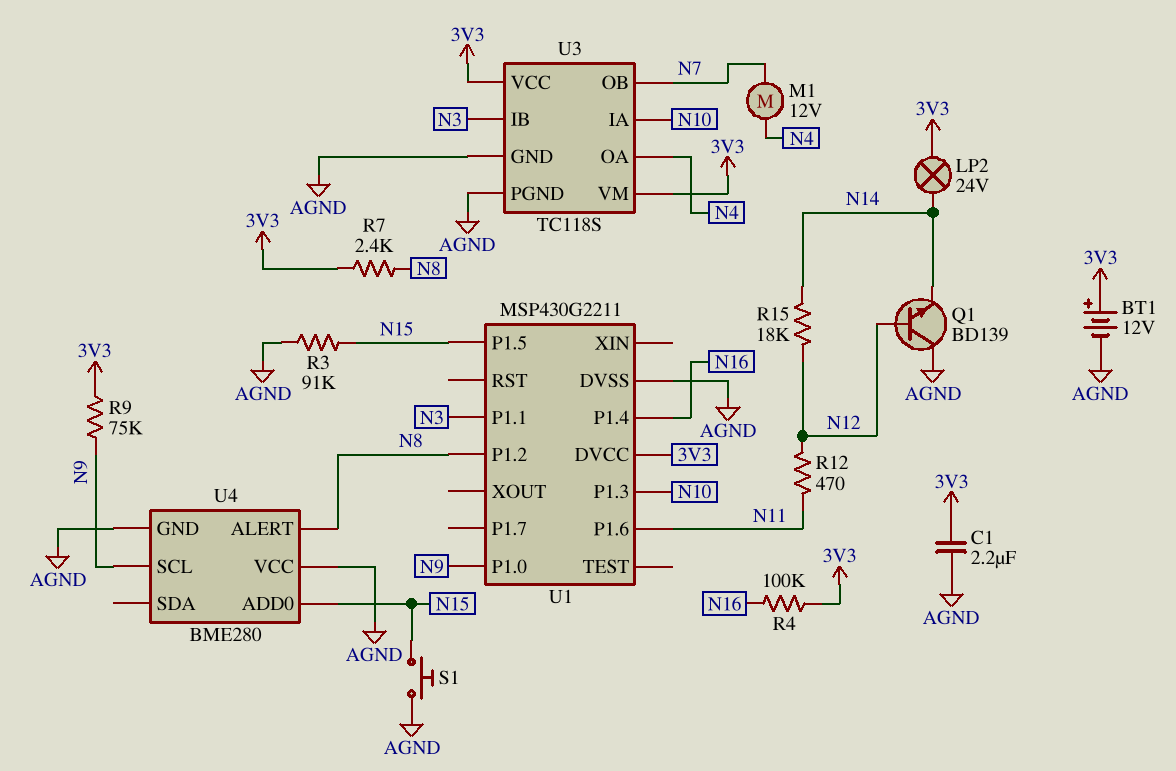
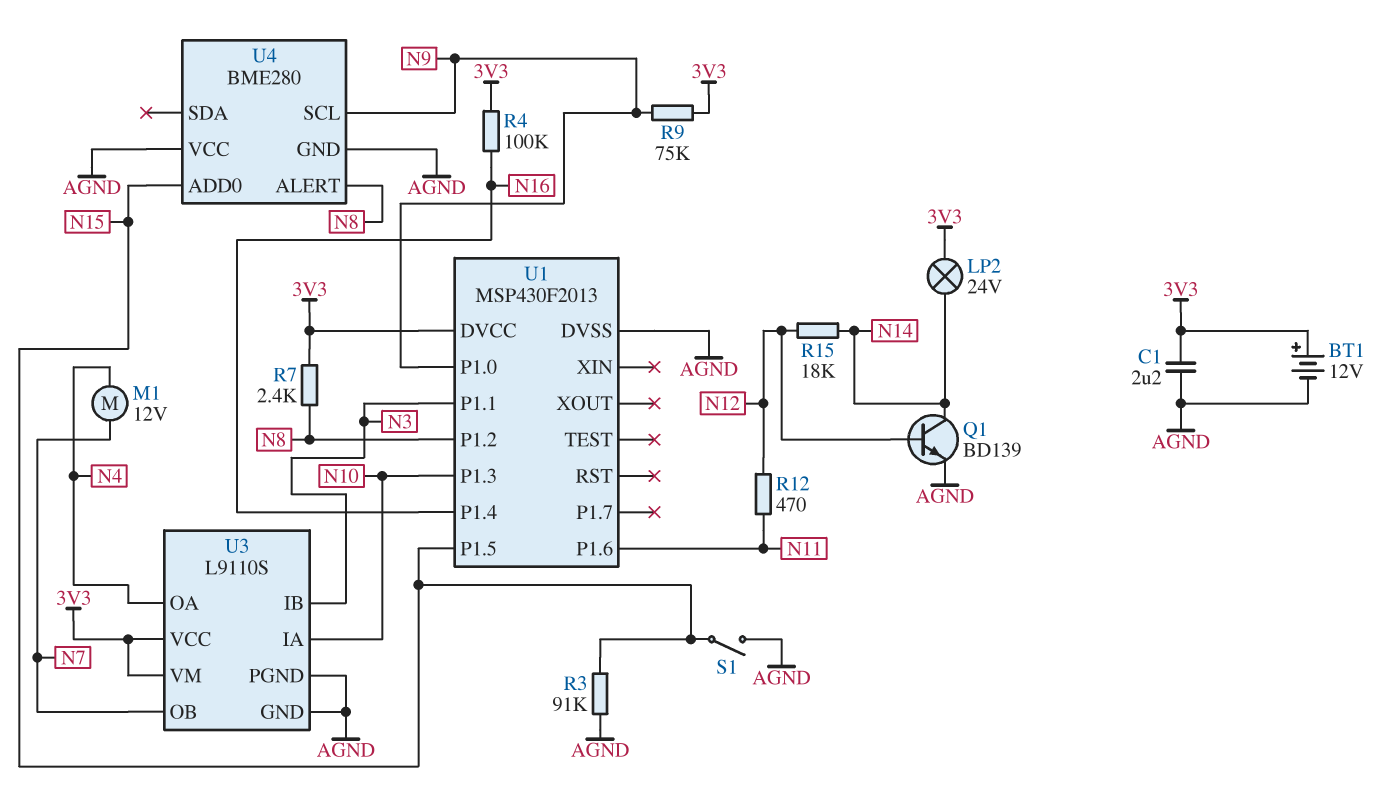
Q1: NPN BD139 (B N12, C AGND, E N14) -> NPN BD139 (B N12, C N14, E AGND)
S1: button (AGND, N15) -> switch (AGND, N15)
U1: MSP430G2211 -> MSP430F2013
U3: TC118S -> L9110S

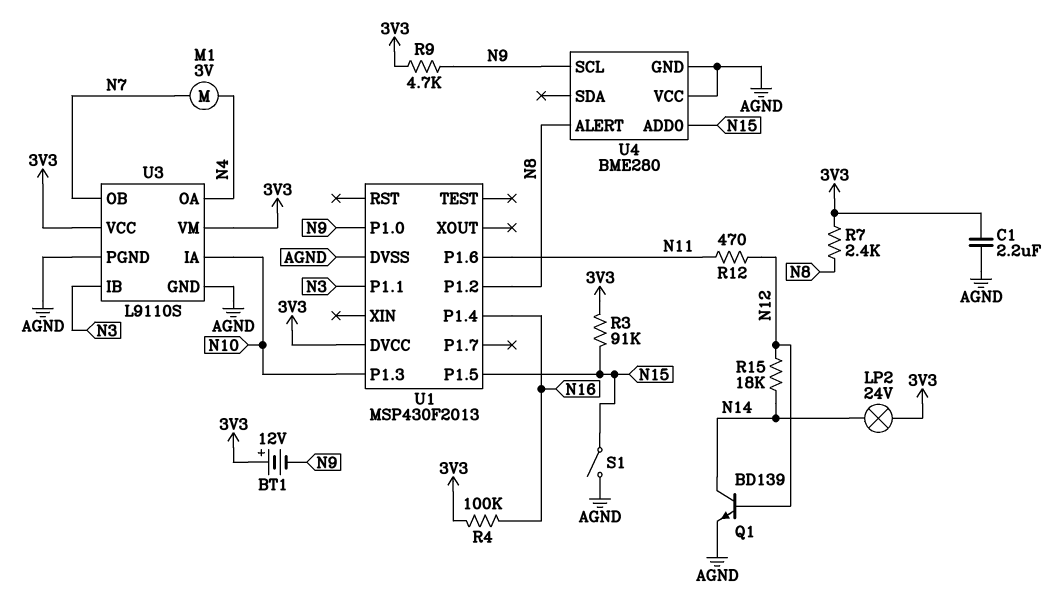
BT1: 12V (plus 3V3, minus AGND) -> 12V (plus 3V3, minus N9)
M1: motor 12V (N4, N7) -> motor 3V (N4, N7)
R3: 91k (AGND, N15) -> 91k (3V3, N15)
R9: 75k (3V3, N9) -> 4.7k (3V3, N9)

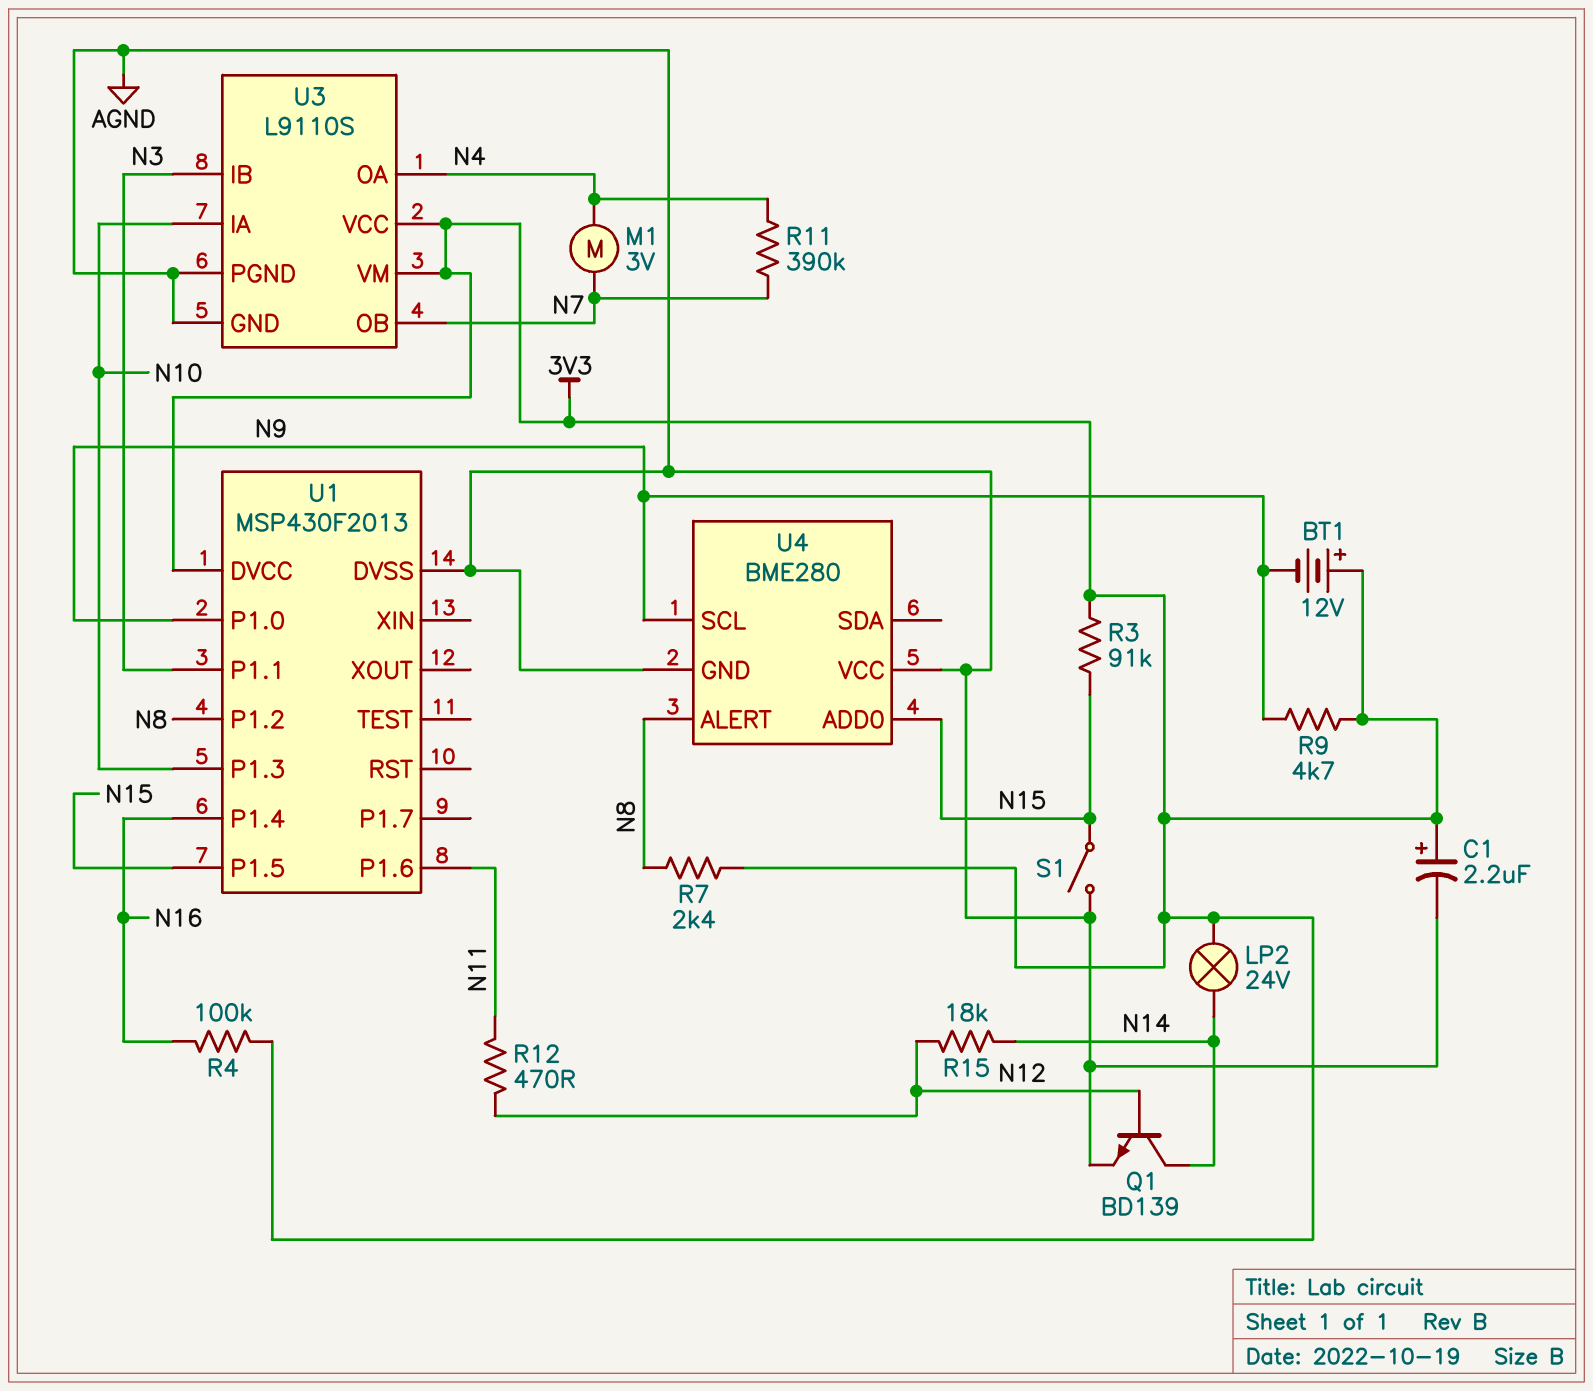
C1: 2.2uF (3V3, AGND) -> 2.2uF (plus 3V3, minus AGND)
R11: none -> 390k (N4, N7)

